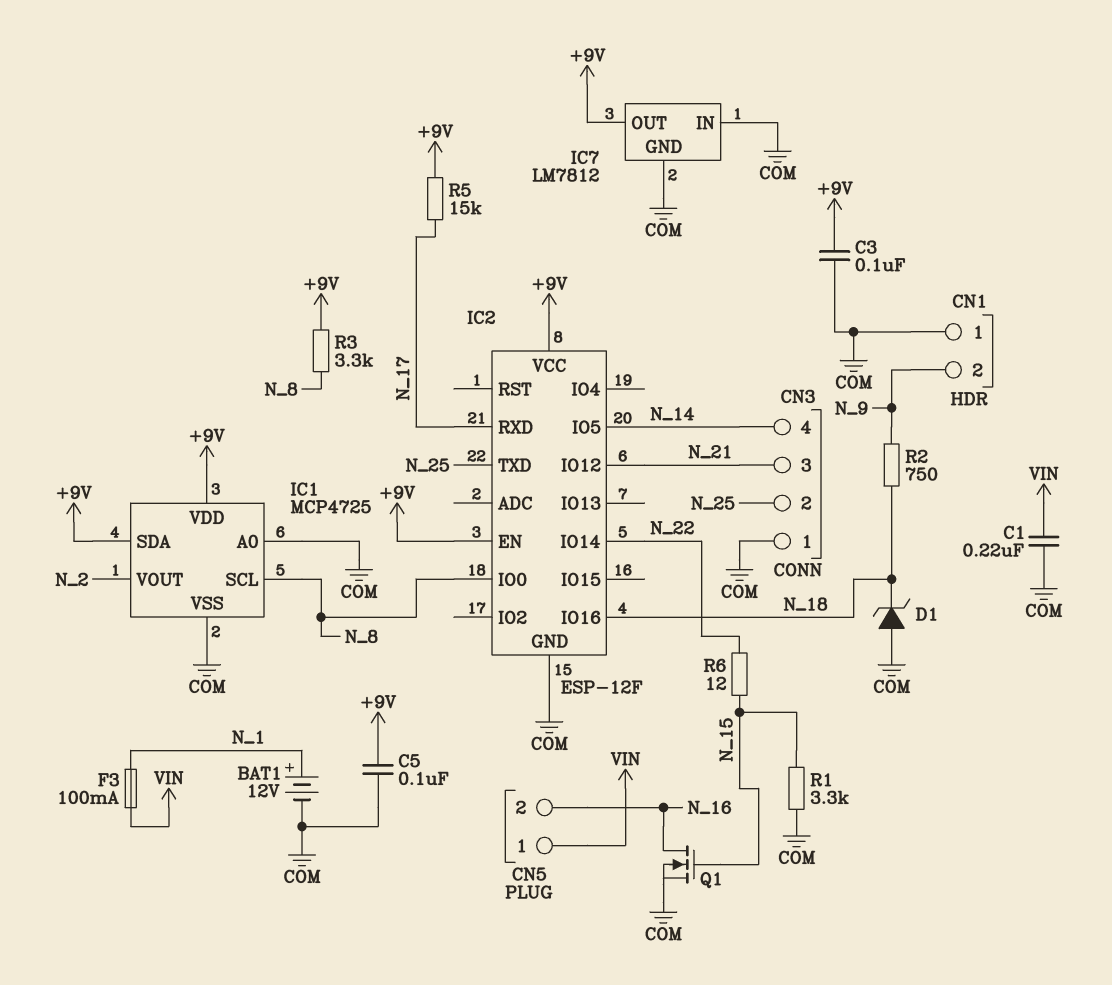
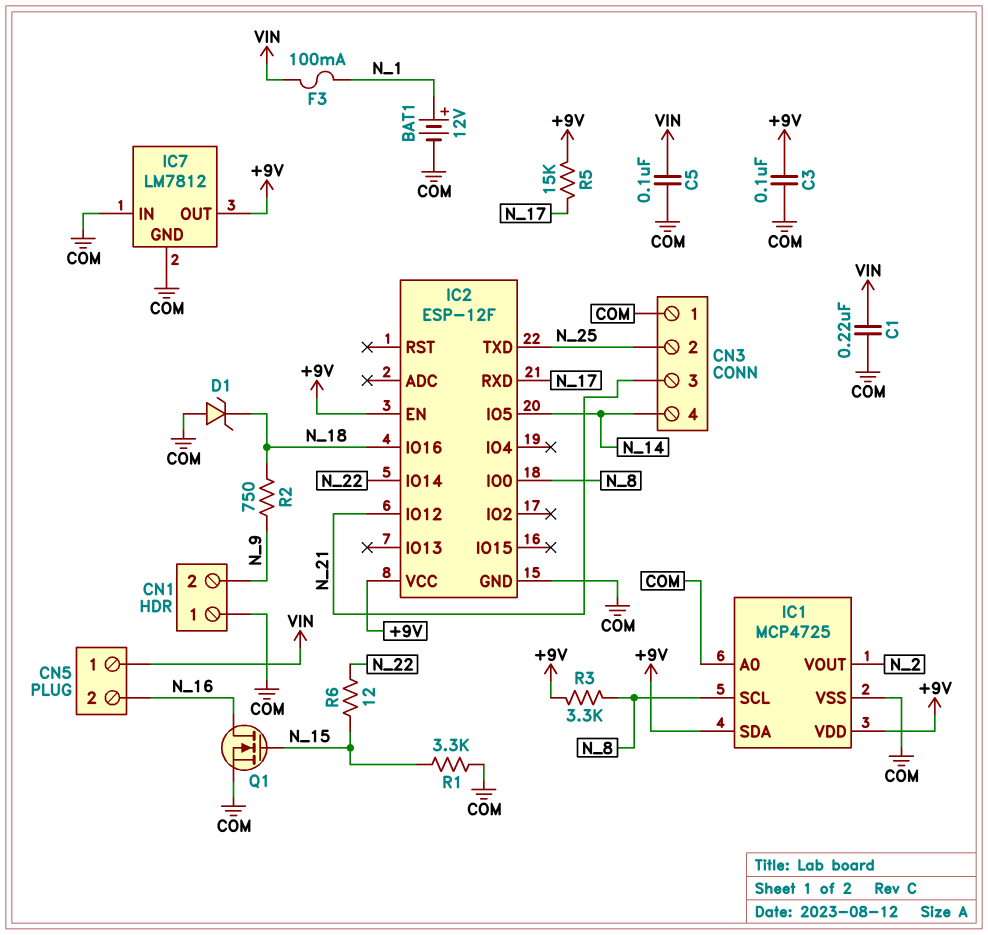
C5: 100nF (+9V, COM) -> 100nF (COM, VIN)

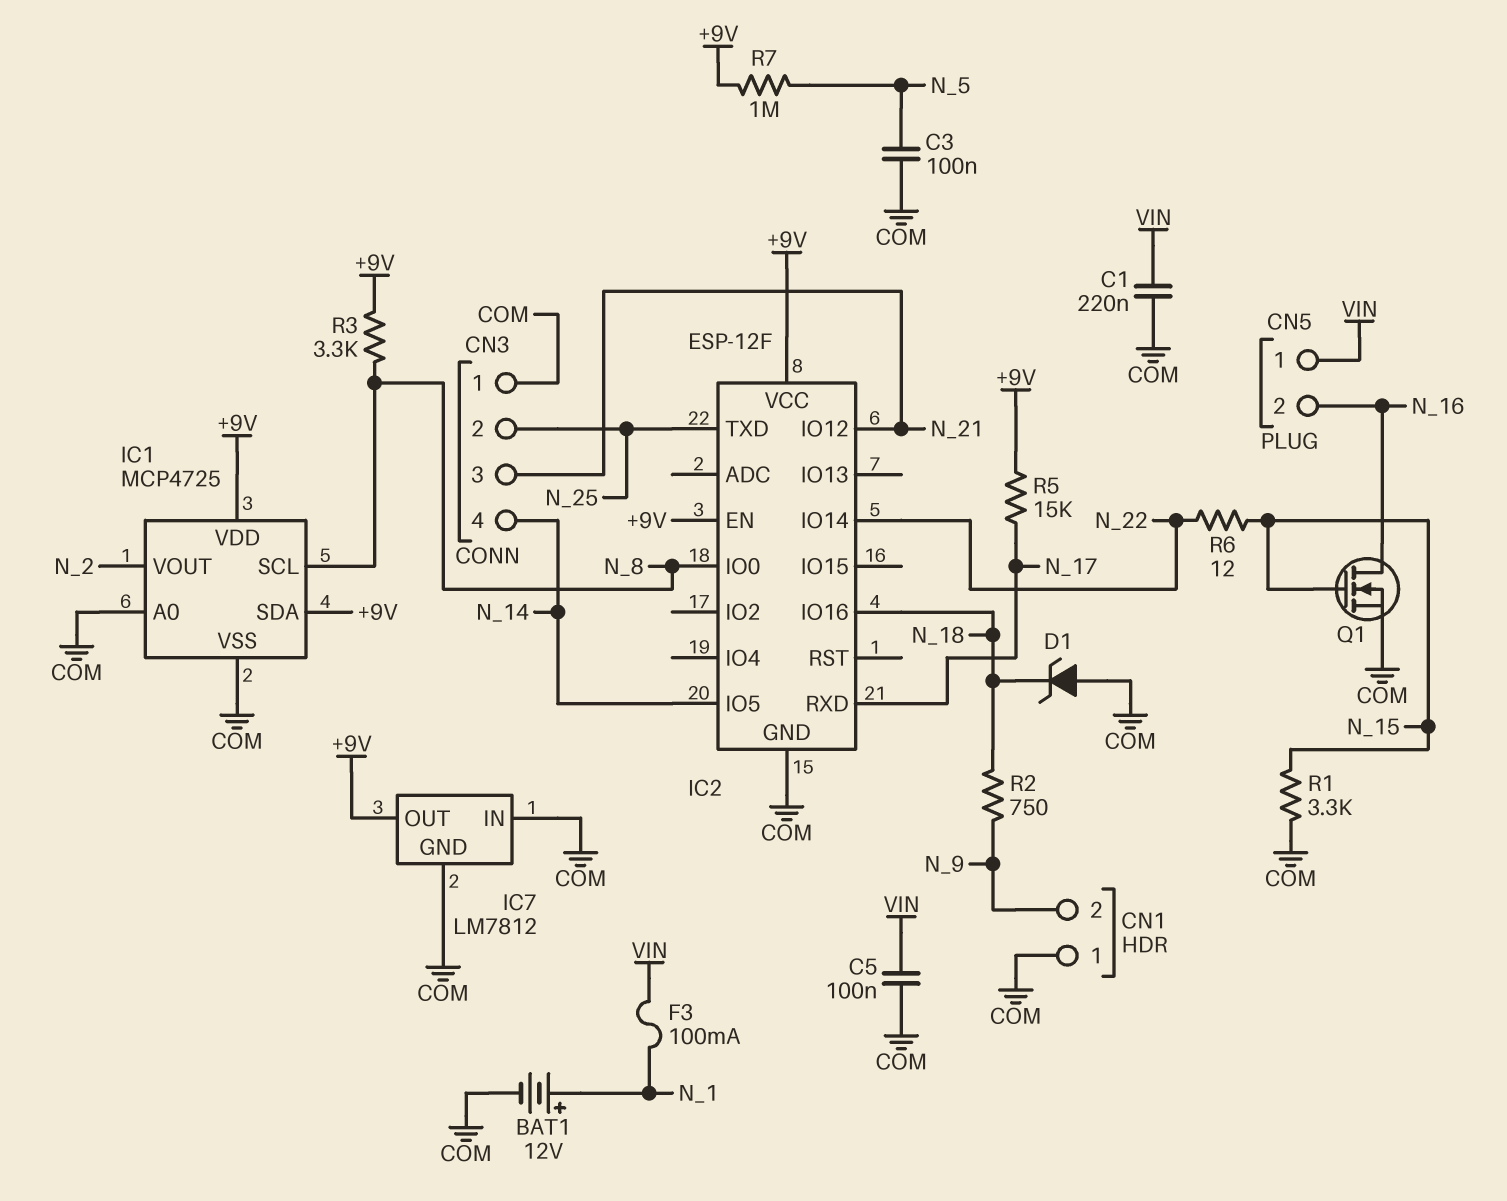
C3: 100nF (+9V, COM) -> 100nF (COM, N_5)
R7: none -> 1M (+9V, N_5)

